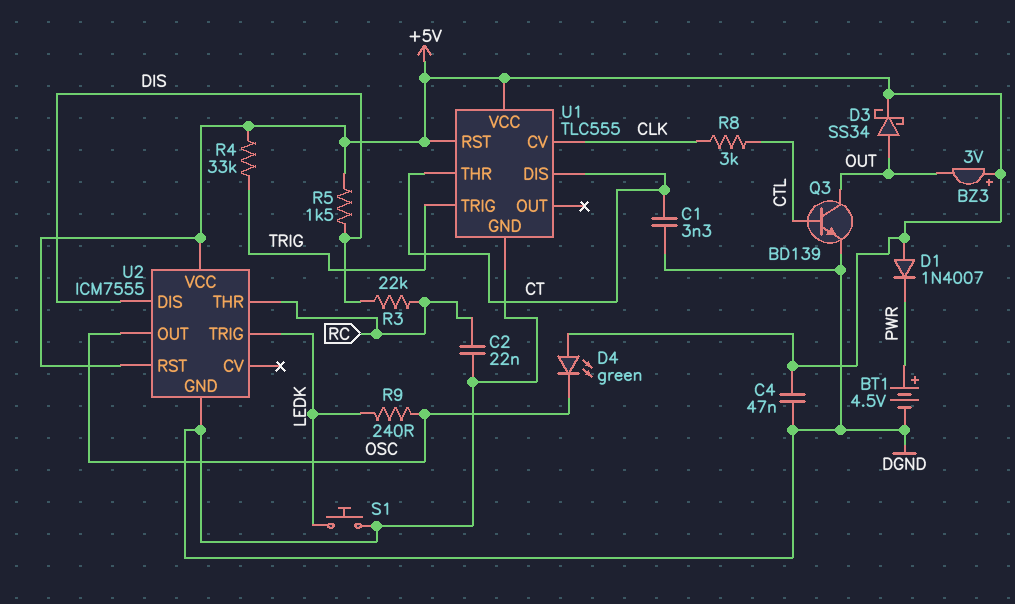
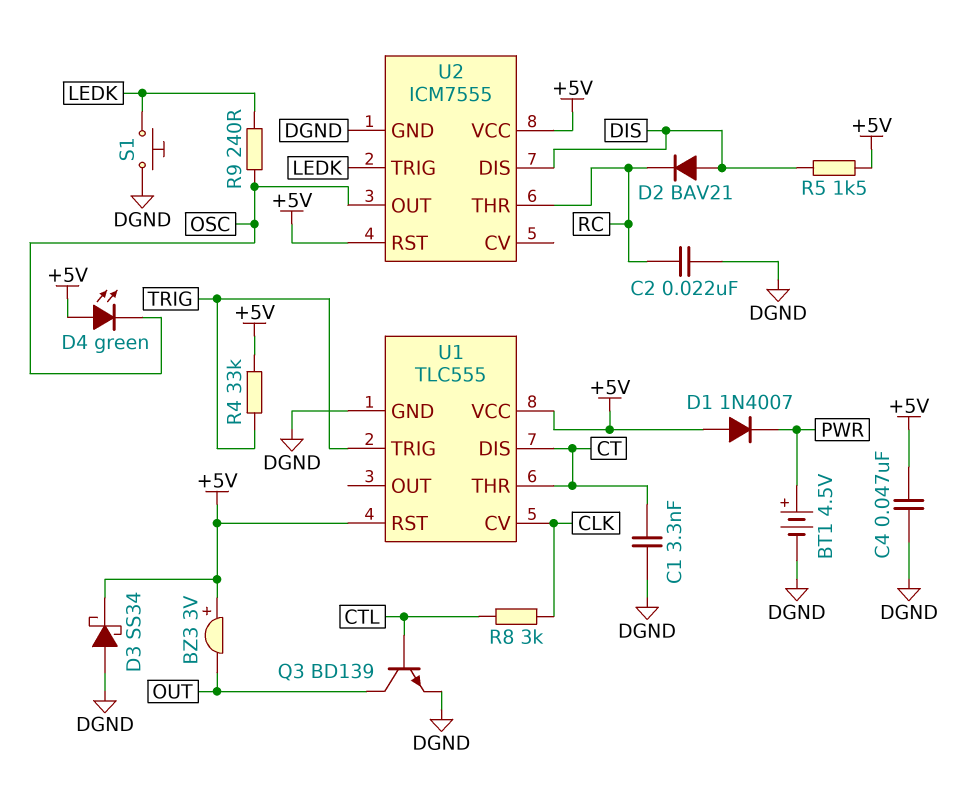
D2: none -> diode BAV21 (A DIS, K RC)
D3: schottky SS34 (A OUT, K +5V) -> schottky SS34 (A DGND, K +5V)
R3: 22k (DIS, RC) -> none

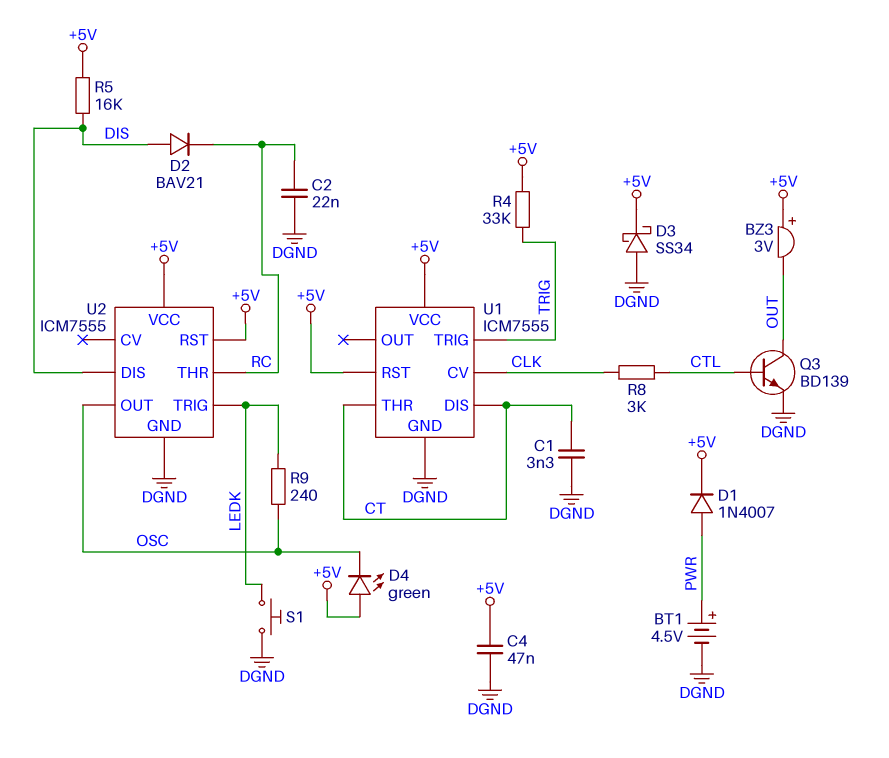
D1: diode 1N4007 (A +5V, K PWR) -> diode 1N4007 (A PWR, K +5V)
R5: 1.5k (+5V, DIS) -> 16k (+5V, DIS)
U1: TLC555 -> ICM7555

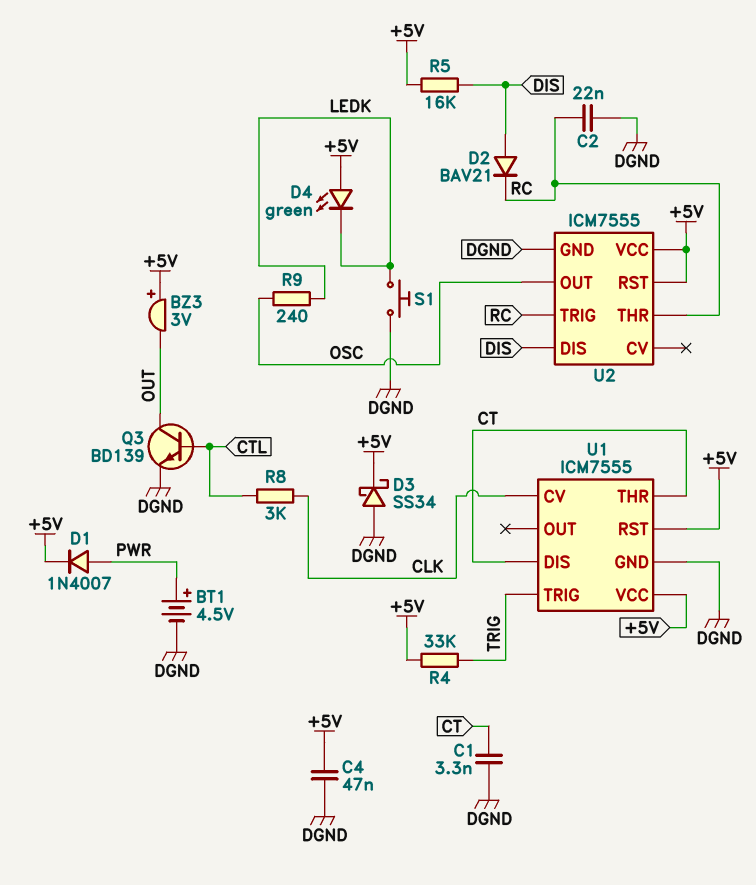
D4: LED green (A +5V, K OSC) -> LED green (A +5V, K LEDK)
U2 pin TRIG: LEDK -> RC

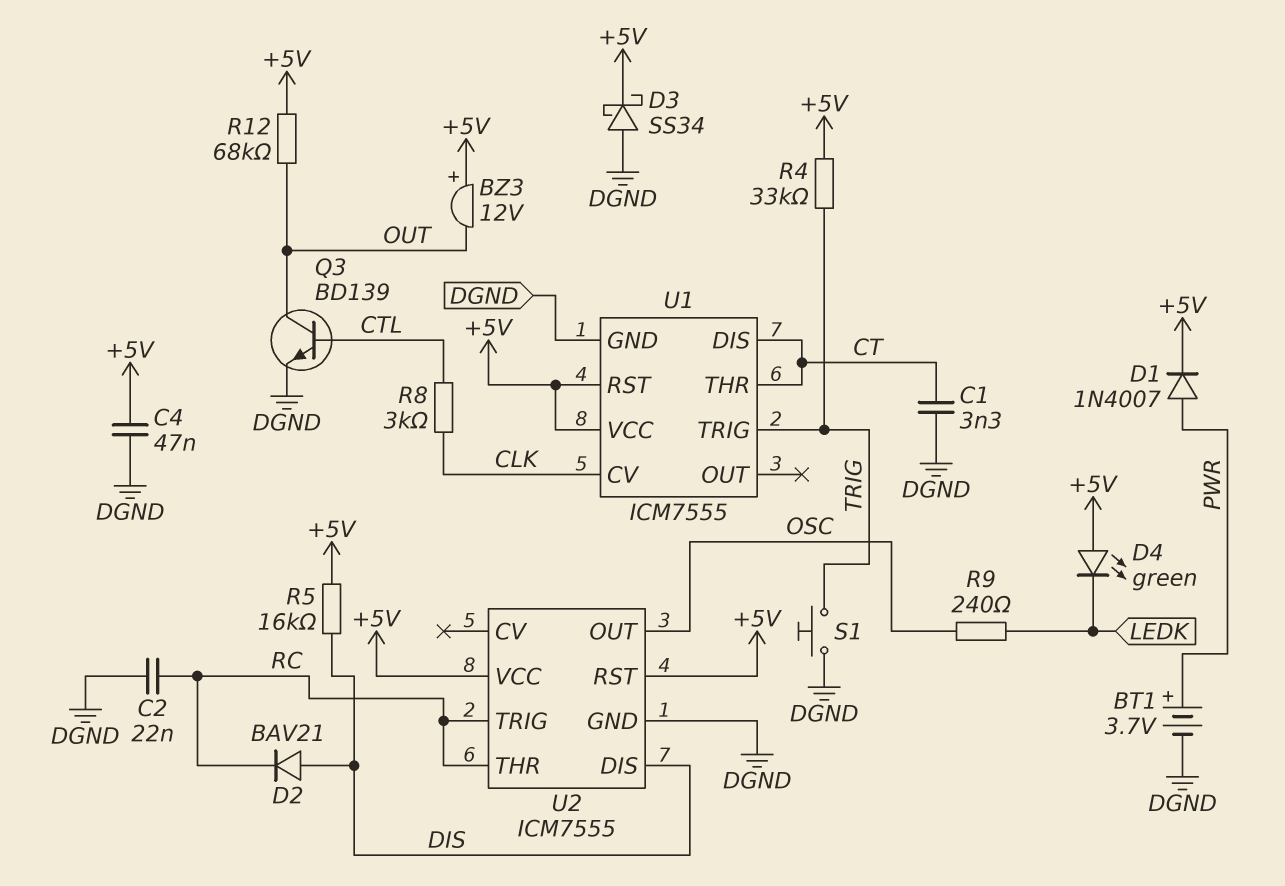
BT1: 4.5V (plus PWR, minus DGND) -> 3.7V (plus PWR, minus DGND)
BZ3: buzzer 3V (plus +5V, minus OUT) -> buzzer 12V (plus +5V, minus OUT)
R12: none -> 68k (+5V, OUT)
S1: button (DGND, LEDK) -> button (DGND, TRIG)

